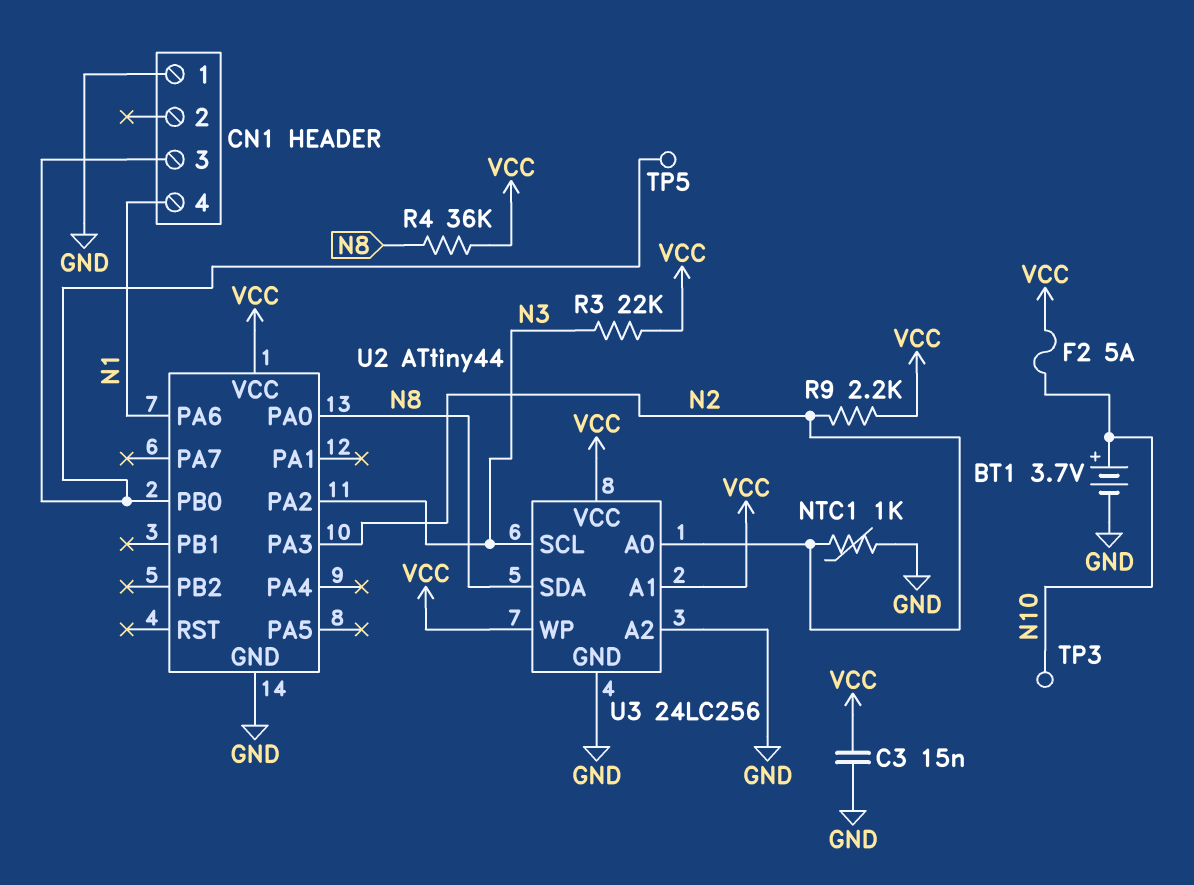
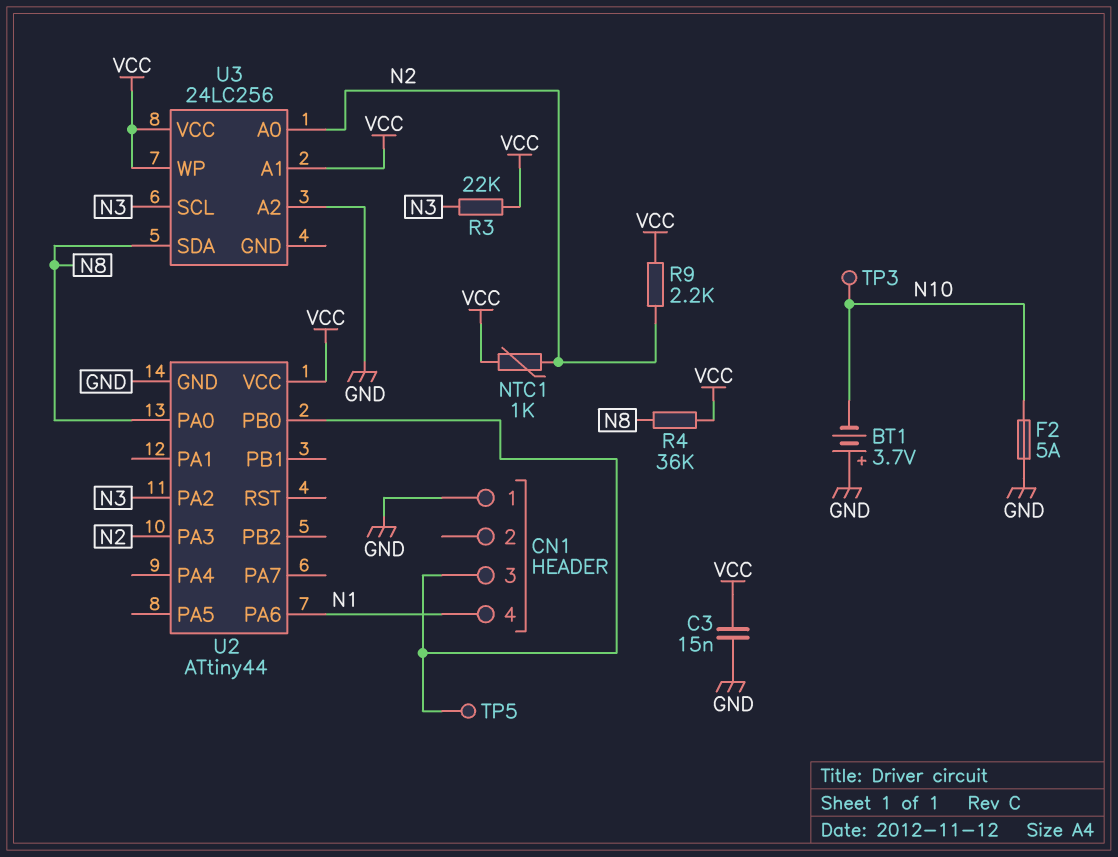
BT1: 3.7V (plus N10, minus GND) -> 3.7V (plus GND, minus N10)
F2: 5A (N10, VCC) -> 5A (GND, N10)
NTC1: 1k (GND, N2) -> 1k (N2, VCC)
U3 pin GND: GND -> none

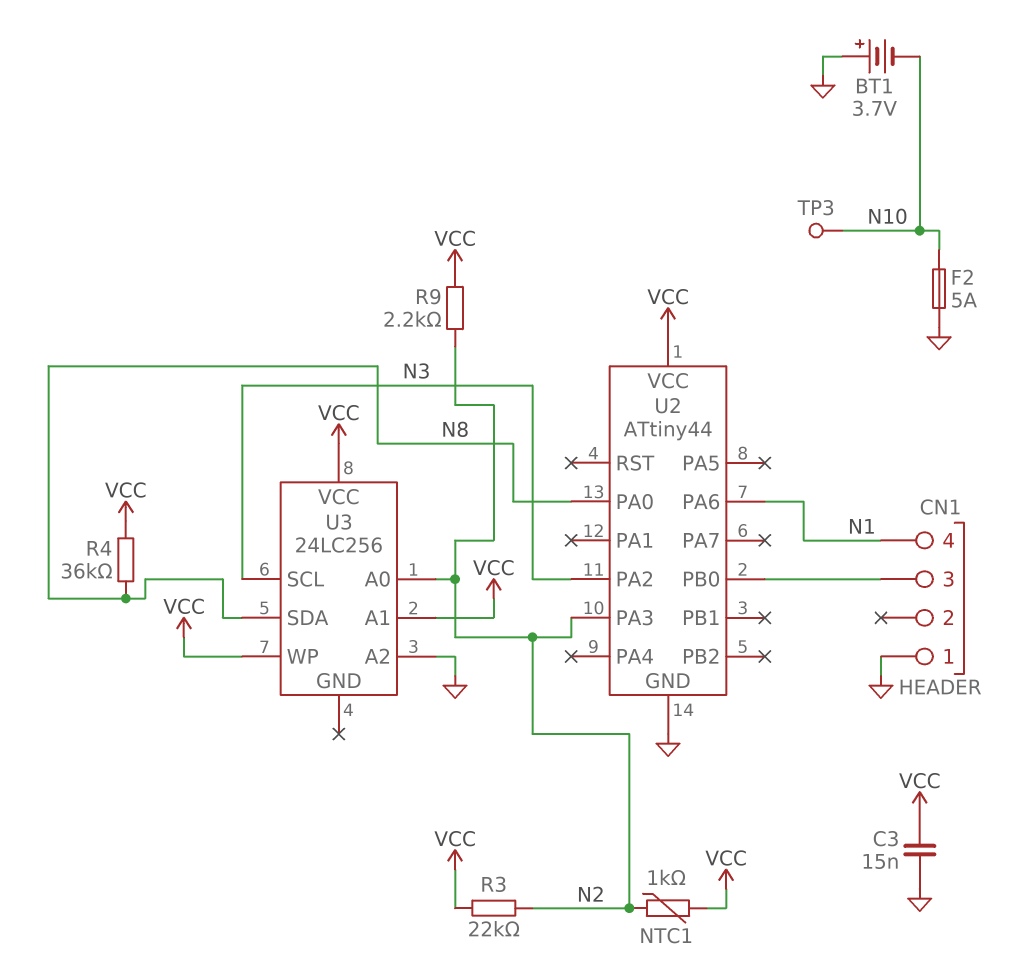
R3: 22k (N3, VCC) -> 22k (N2, VCC)
TP5: test point (CN1/3) -> none

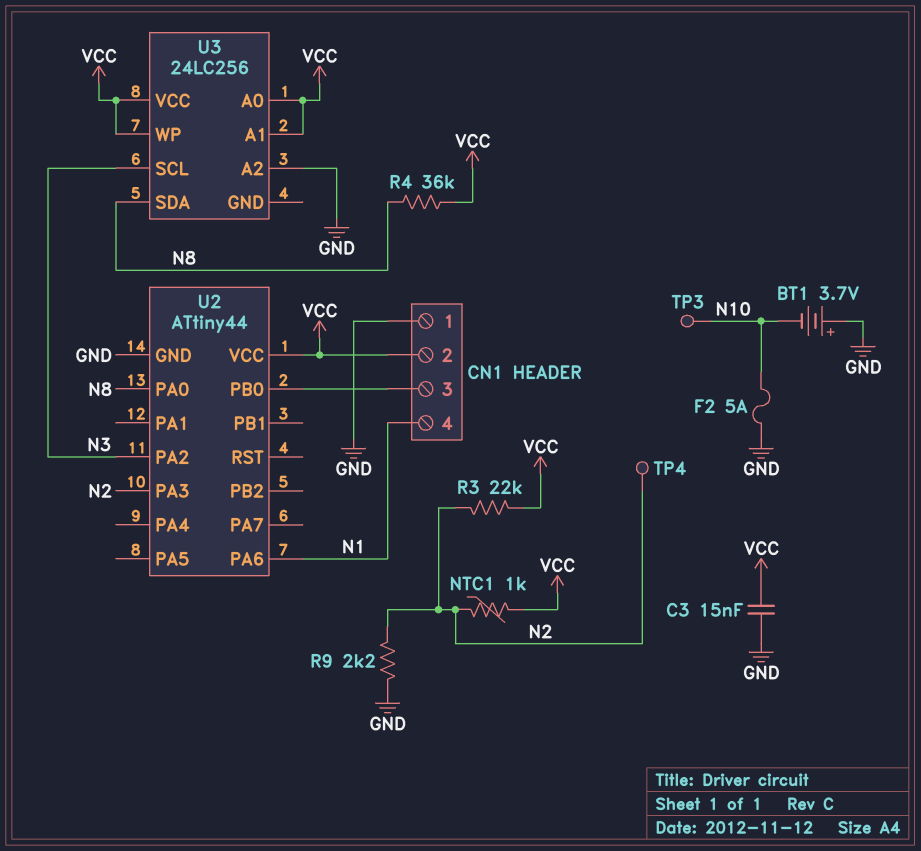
CN1 pin 2: none -> VCC
R9: 2.2k (N2, VCC) -> 2.2k (GND, N2)
TP4: none -> test point (N2)
U3 pin A0: N2 -> VCC

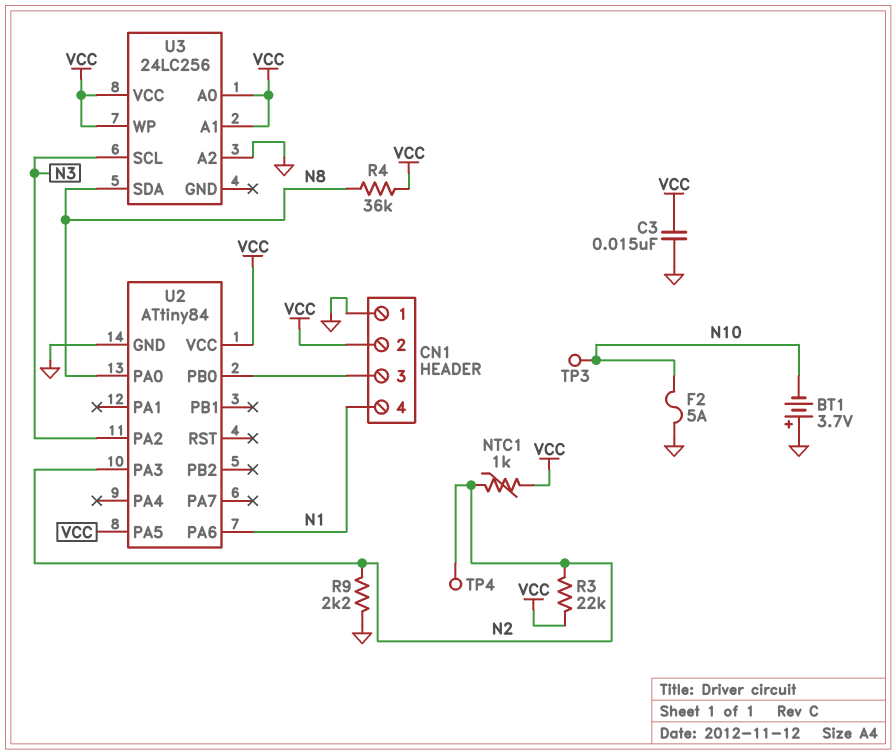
U2: ATtiny44 -> ATtiny84
U2 pin PA5: none -> VCC

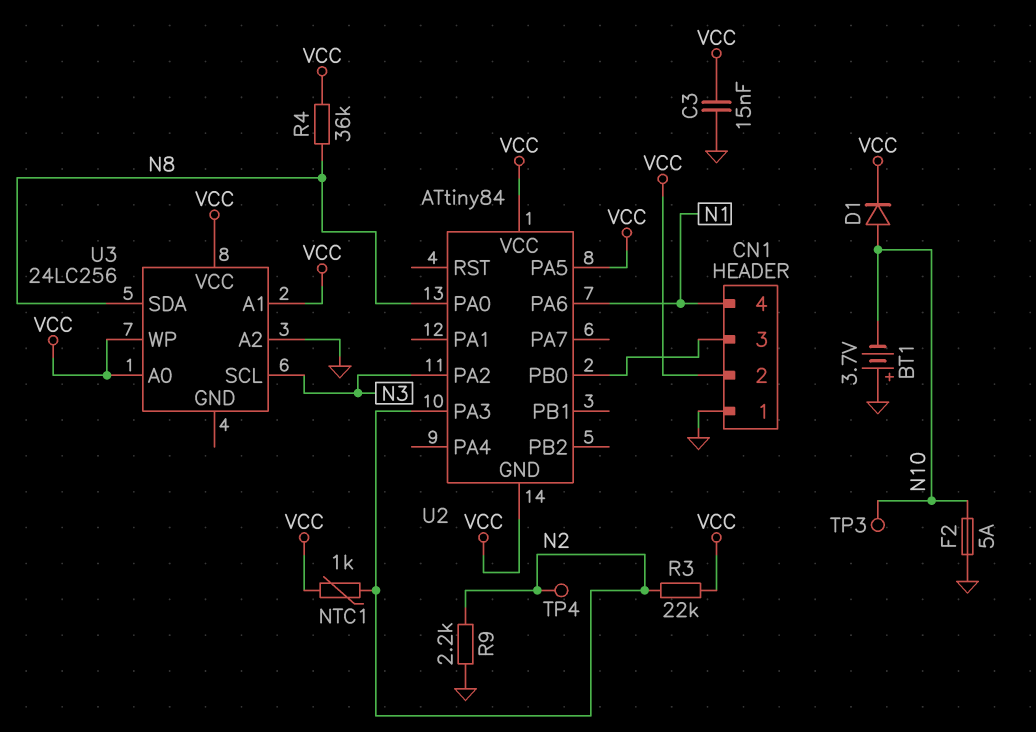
D1: none -> diode (A N10, K VCC)
U2 pin GND: GND -> VCC

